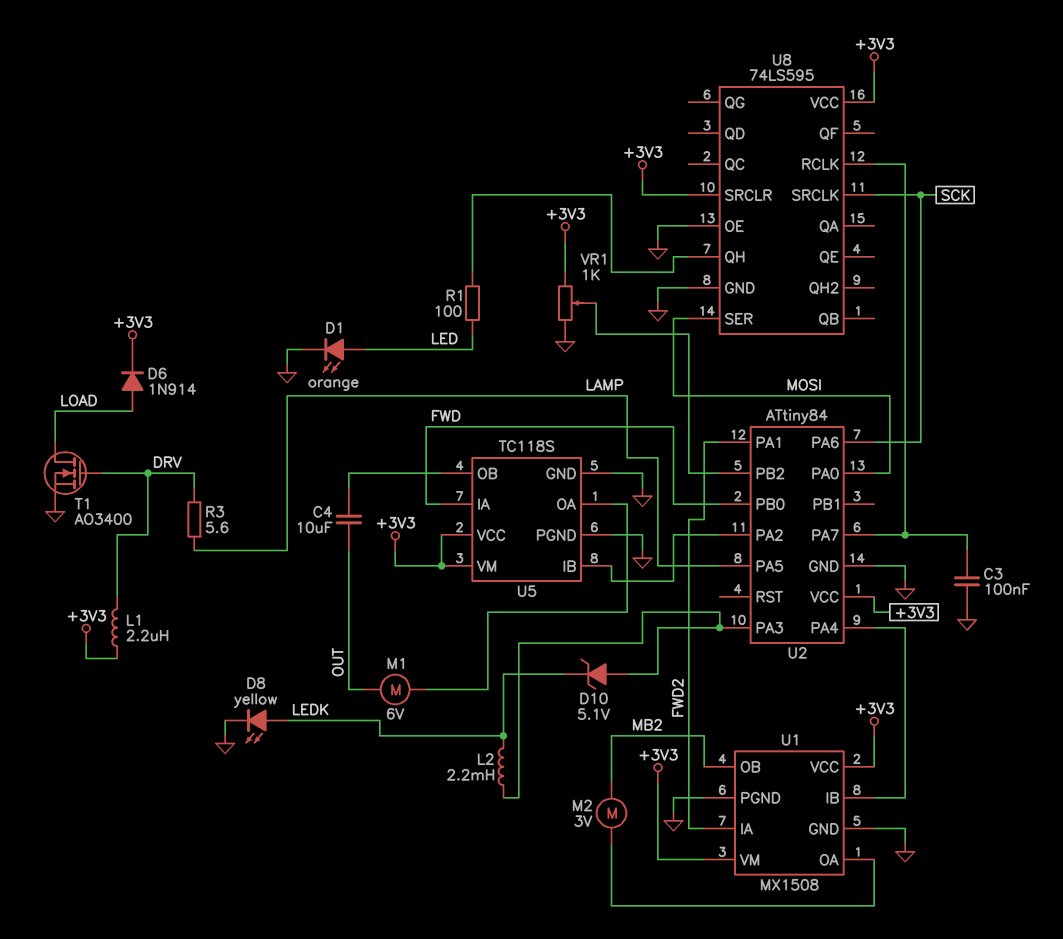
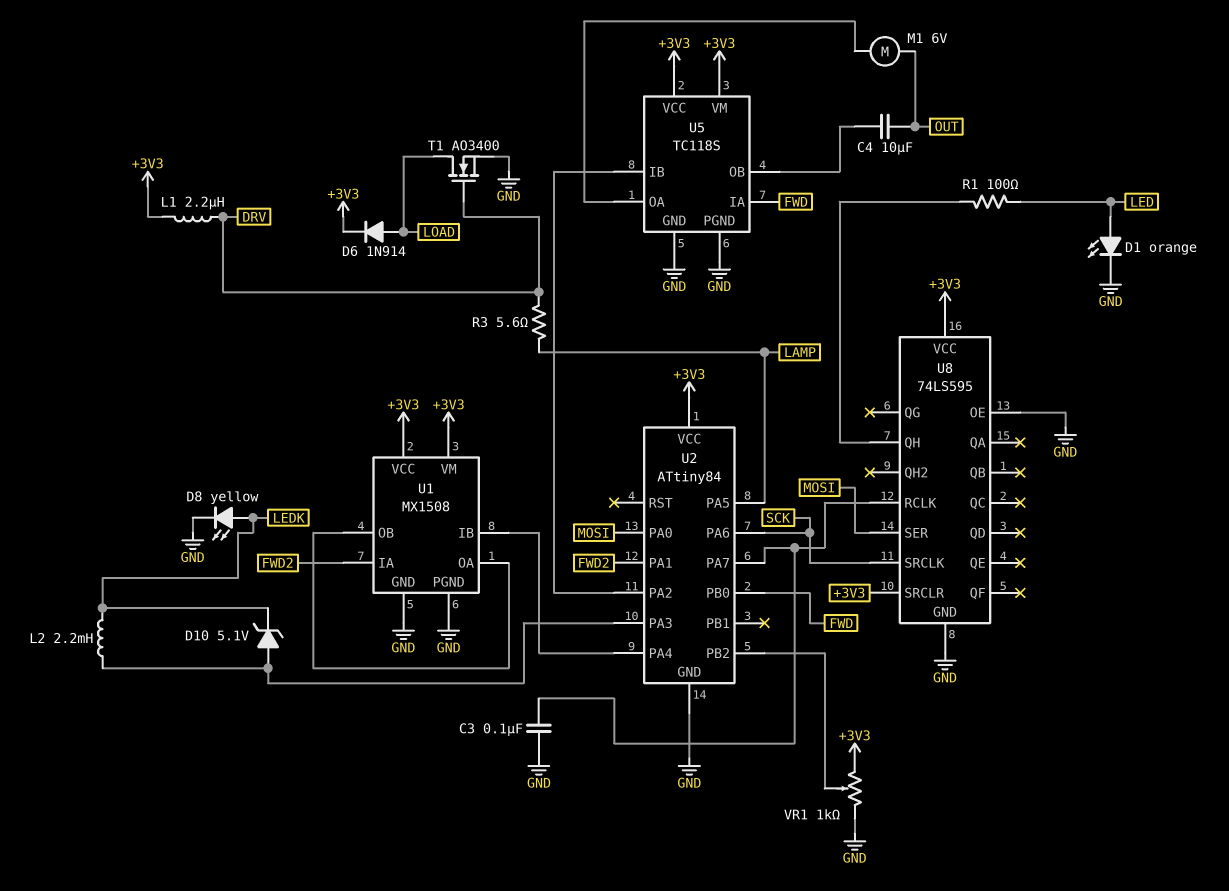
M2: motor 3V (MB2, U1/OA) -> none
U1 pin OB: MB2 -> U1/OA

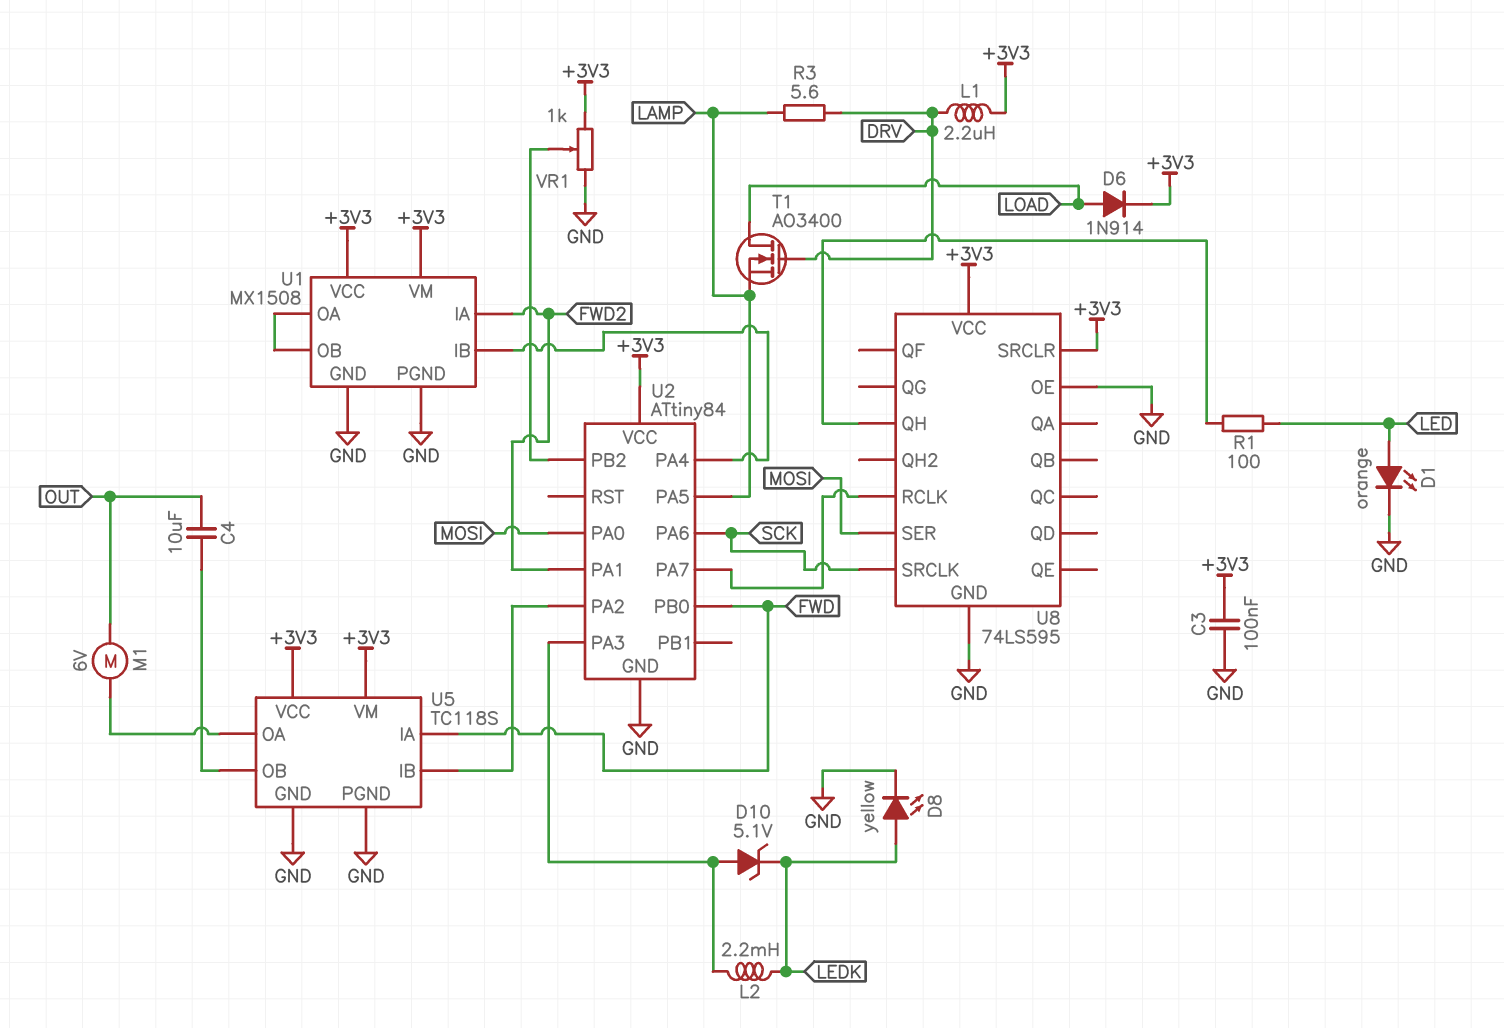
C3: 100nF (GND, U2/PA7) -> 100nF (+3V3, GND)
T1: NMOS AO3400 (G DRV, D LOAD, S GND) -> NMOS AO3400 (G DRV, D LOAD, S LAMP)

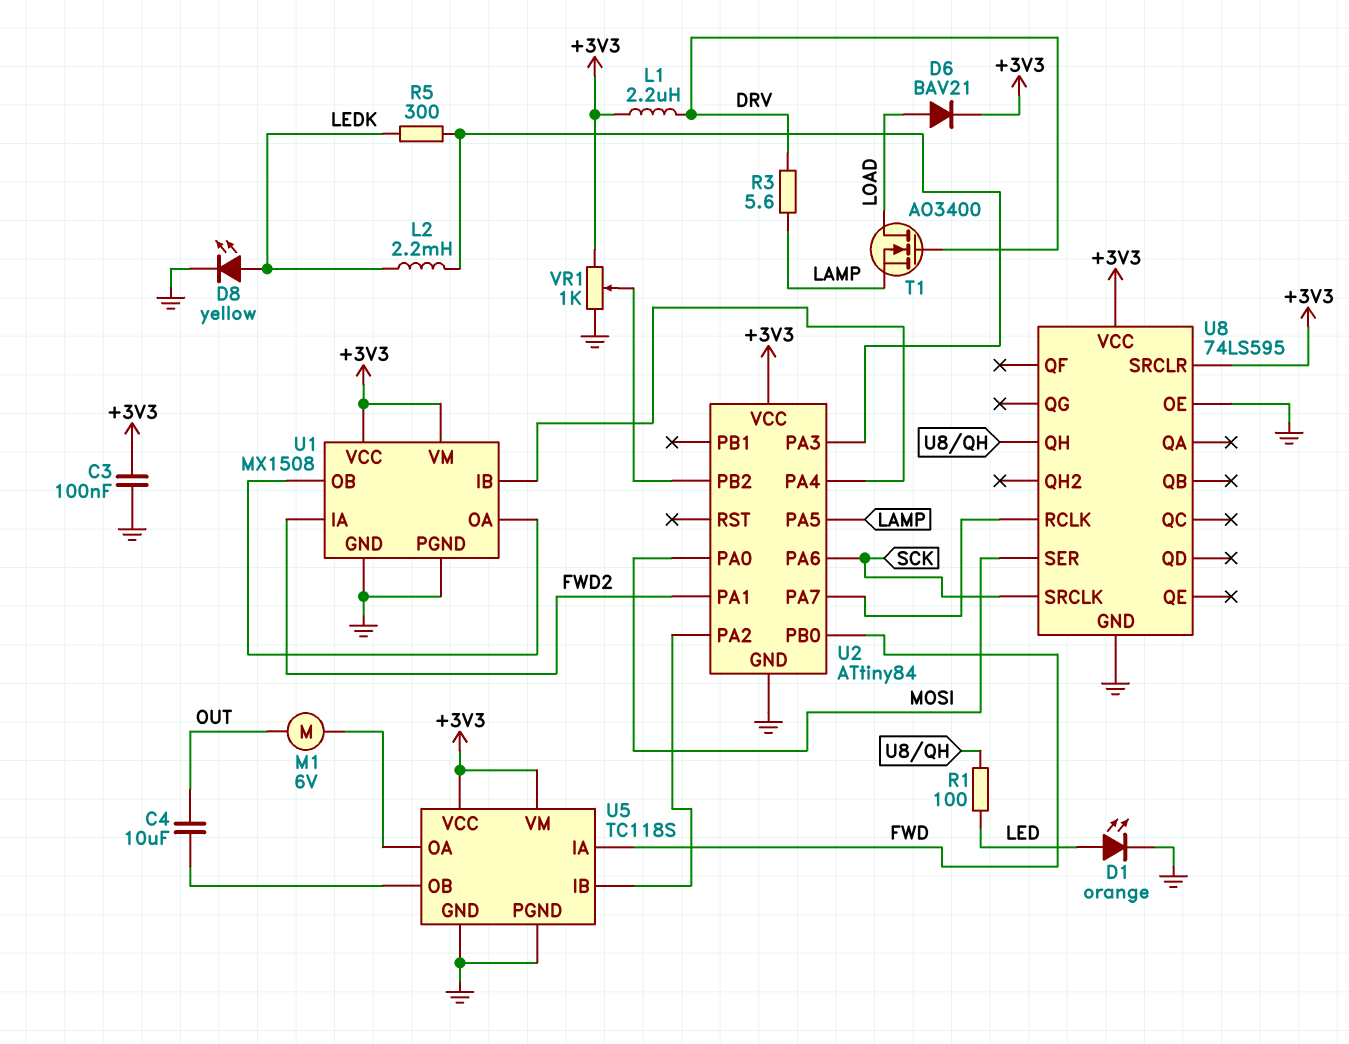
D6: diode 1N914 (A LOAD, K +3V3) -> diode BAV21 (A LOAD, K +3V3)
D10: zener 5.1V (A U2/PA3, K LEDK) -> none
R5: none -> 300 (LEDK, U2/PA3)

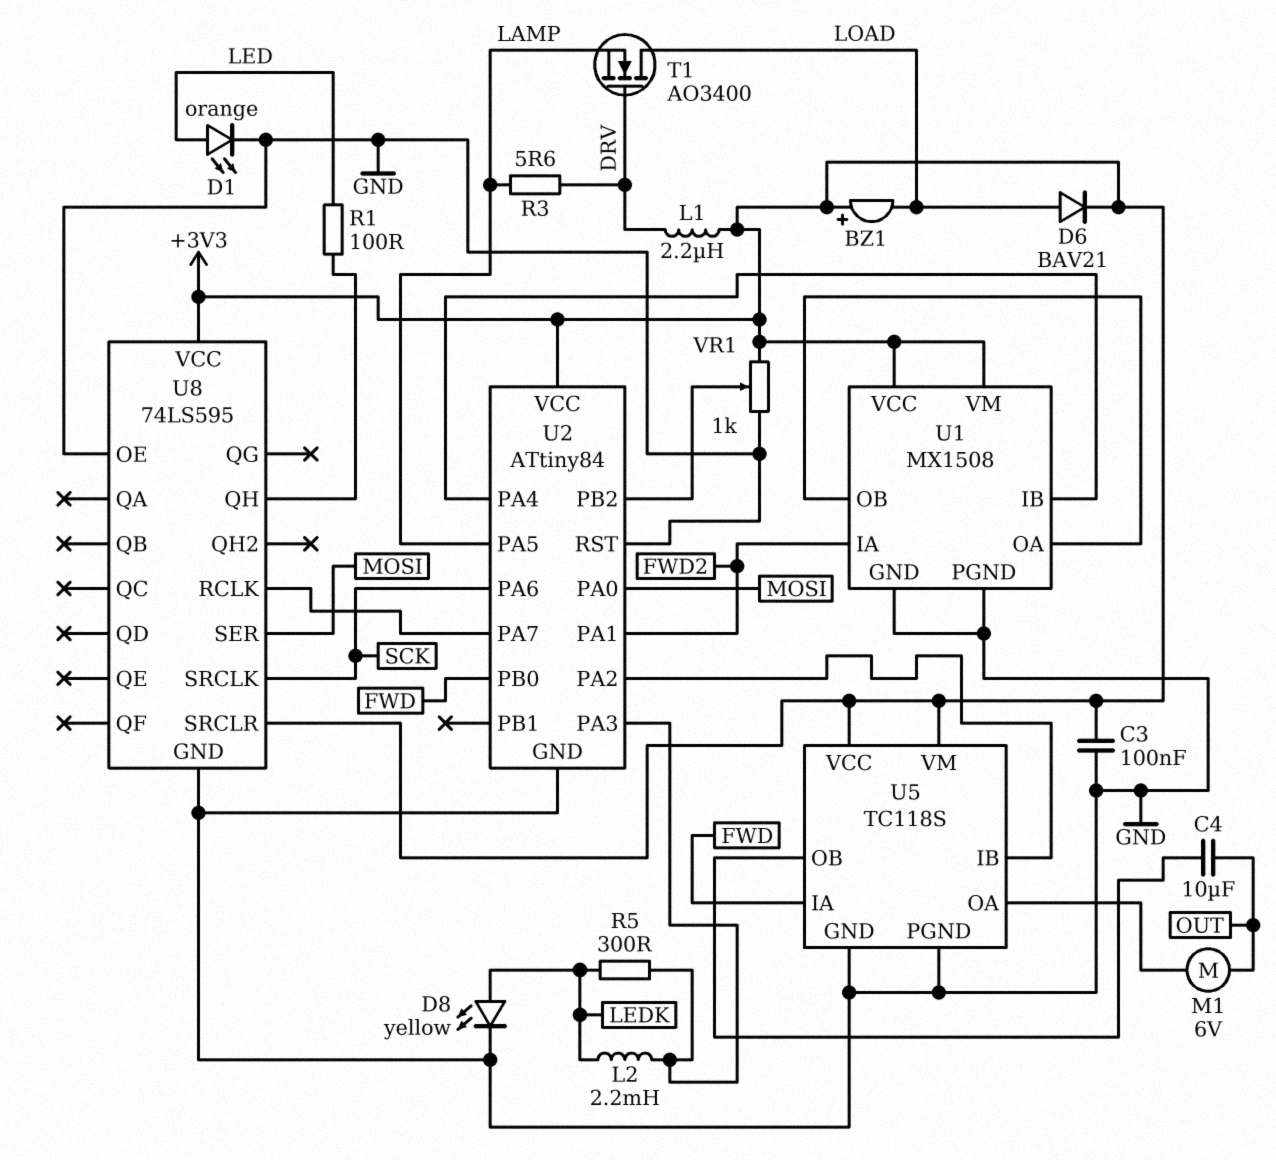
BZ1: none -> buzzer (plus +3V3, minus LOAD)
U2 pin RST: none -> GND

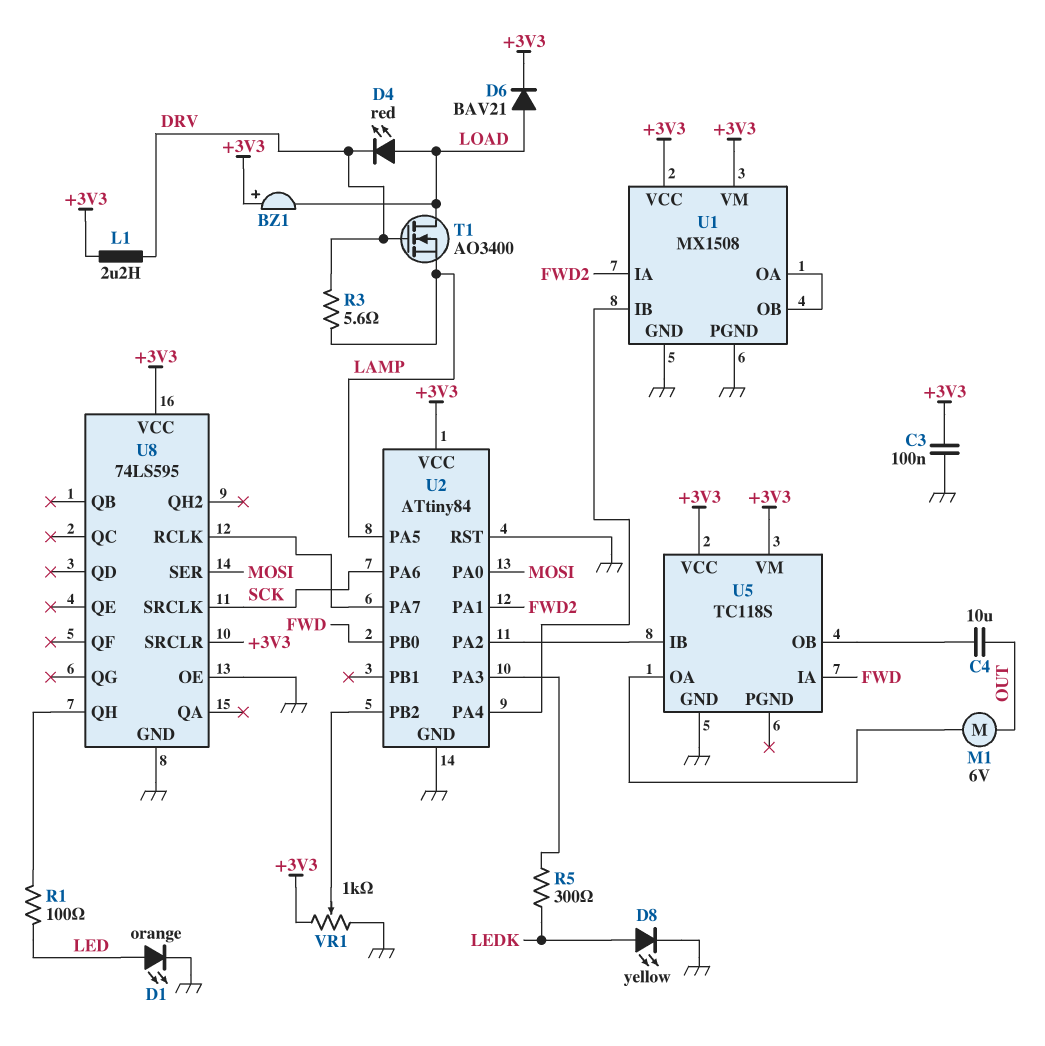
D4: none -> LED red (A LOAD, K DRV)
L2: 2.2mH (LEDK, U2/PA3) -> none
U5 pin PGND: GND -> none

